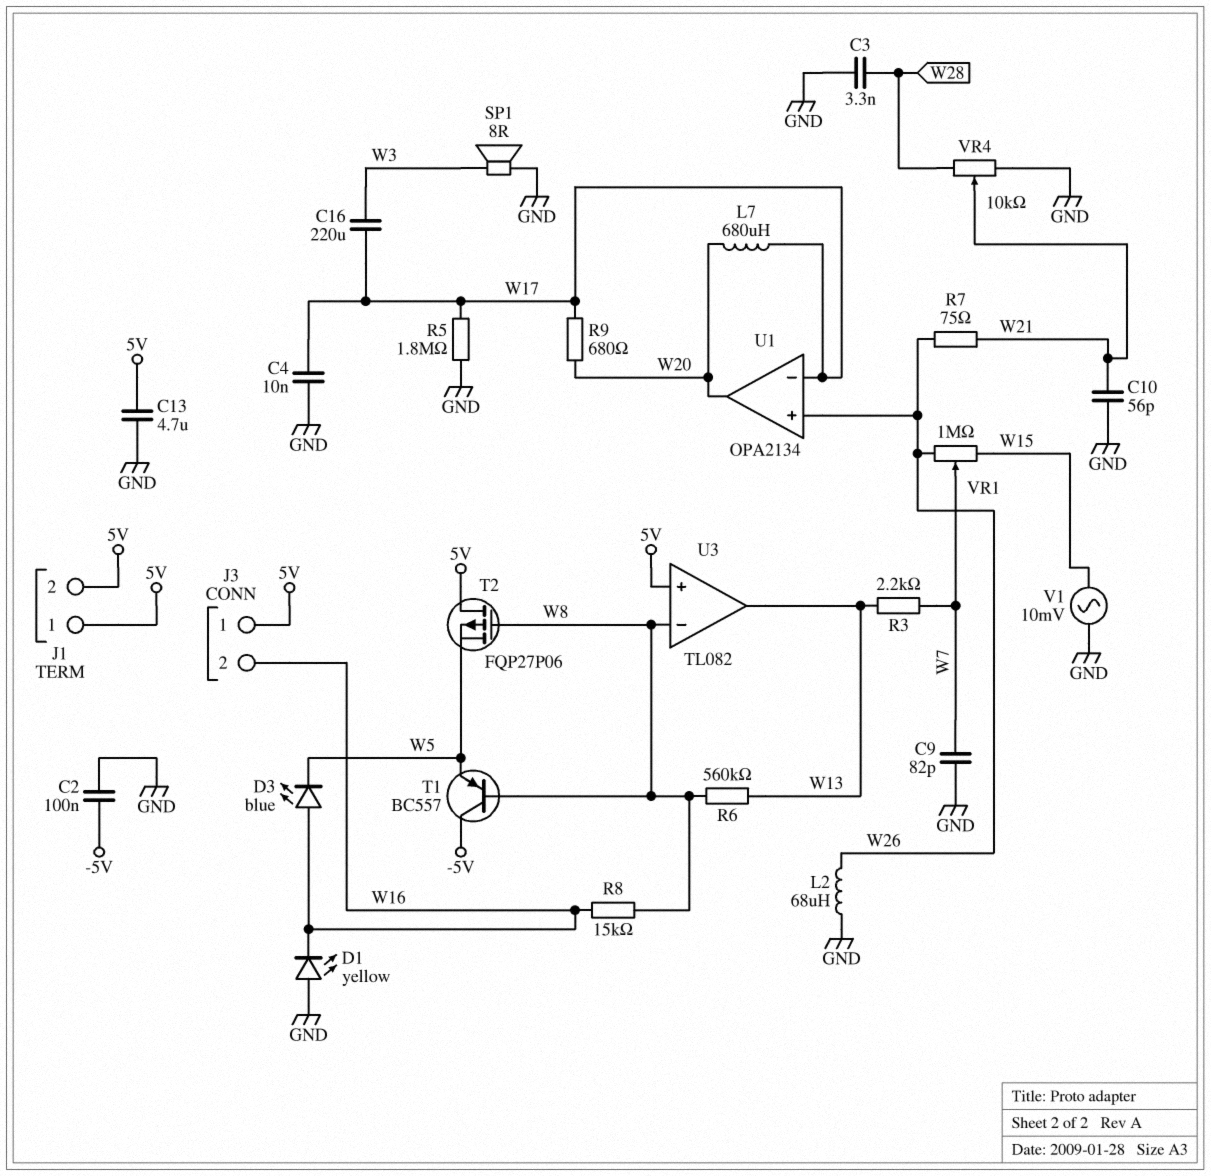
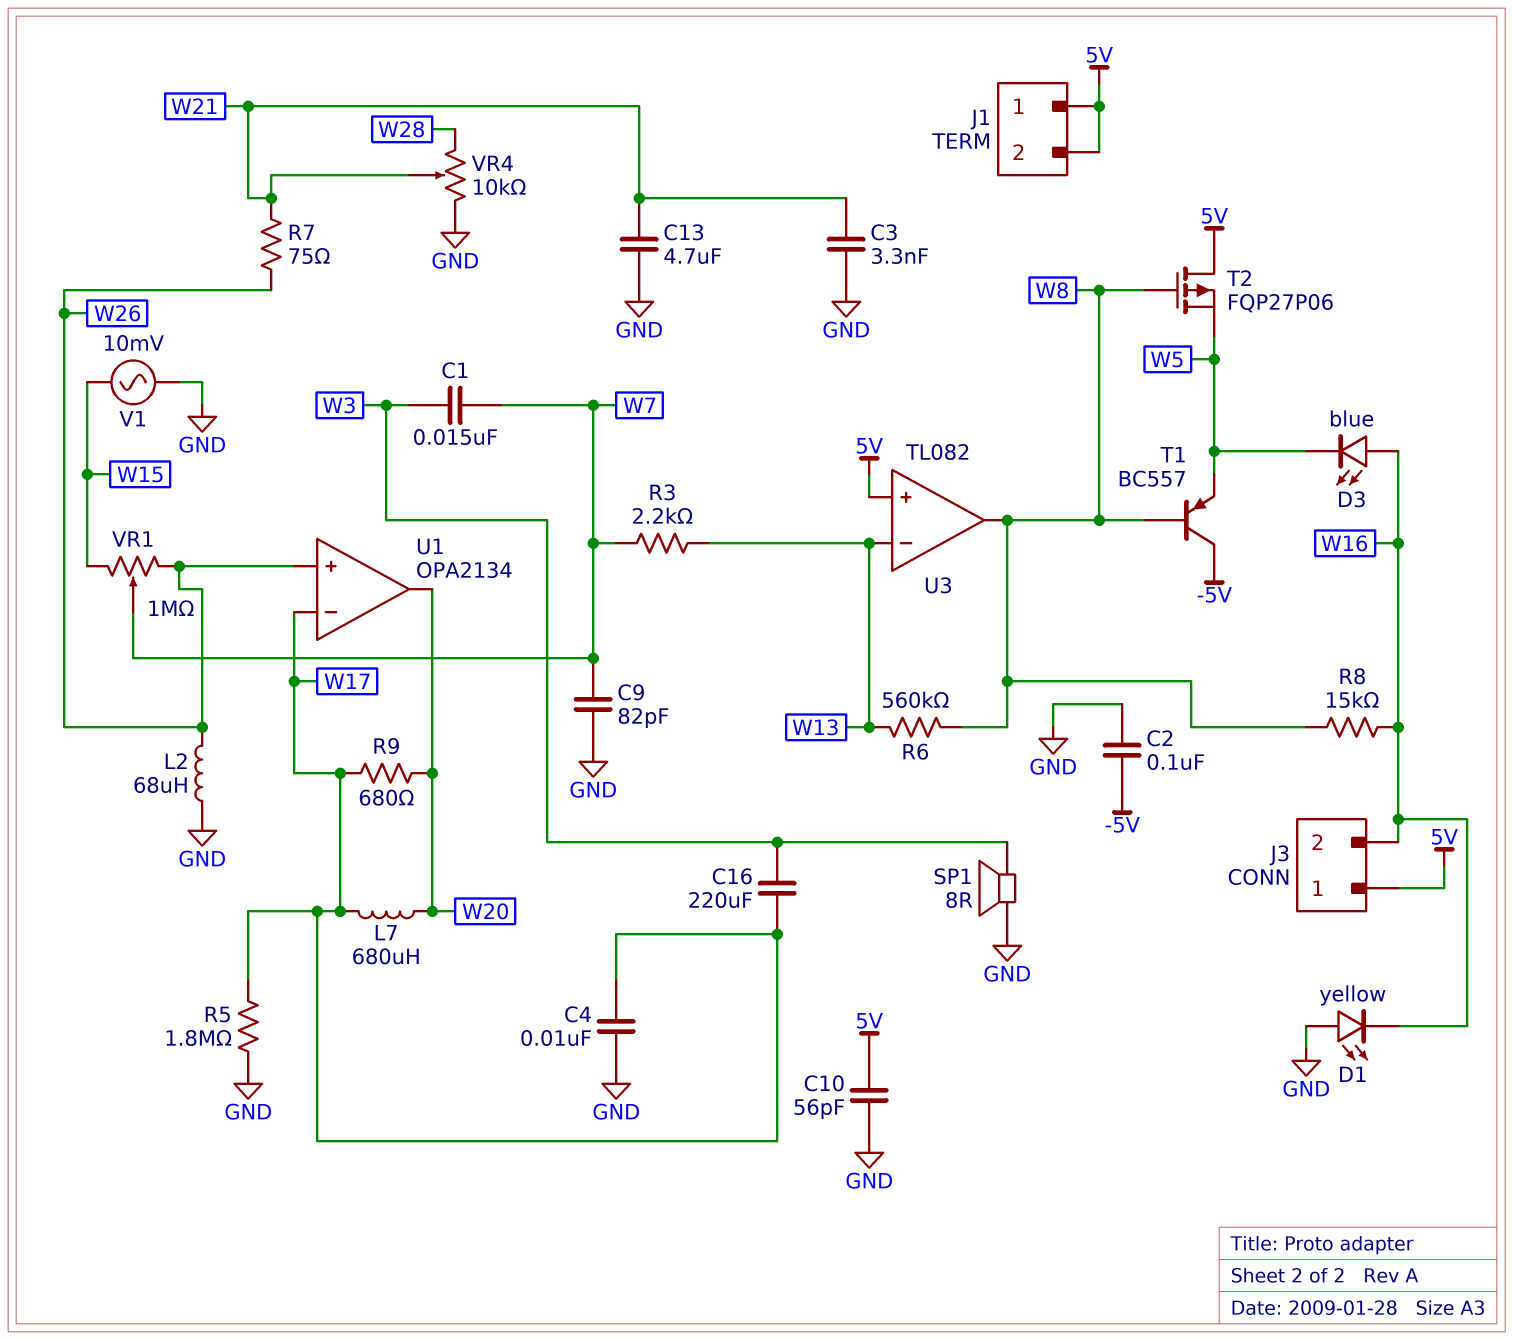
C1: none -> 15nF (W3, W7)
C3: 3.3nF (GND, W28) -> 3.3nF (GND, W21)
C10: 56pF (GND, W21) -> 56pF (5V, GND)
C13: 4.7uF (5V, GND) -> 4.7uF (GND, W21)
U3 pin in-: W8 -> W13
U3 pin out: W13 -> W8

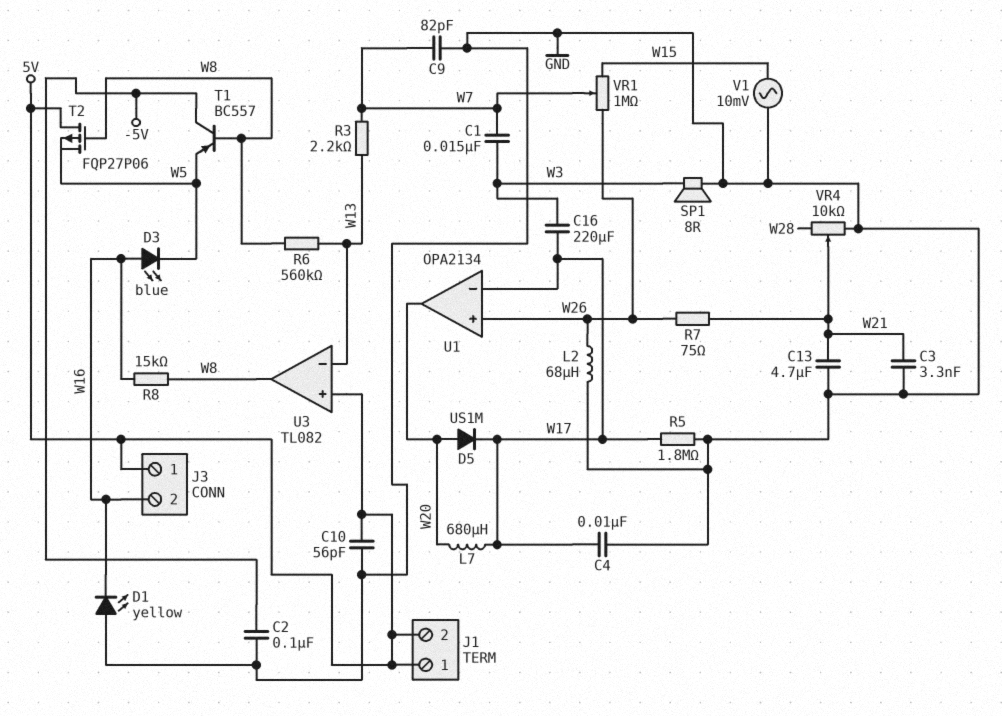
D5: none -> diode US1M (A W20, K W17)
R9: 680 (W17, W20) -> none

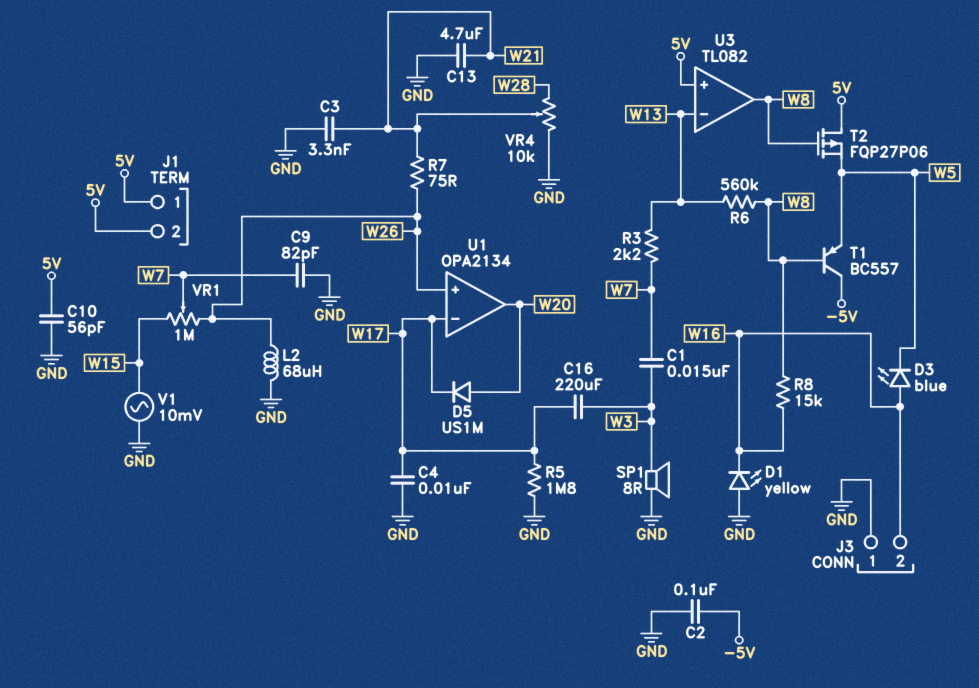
J3 pin 1: 5V -> GND
L7: 680uH (W17, W20) -> none

